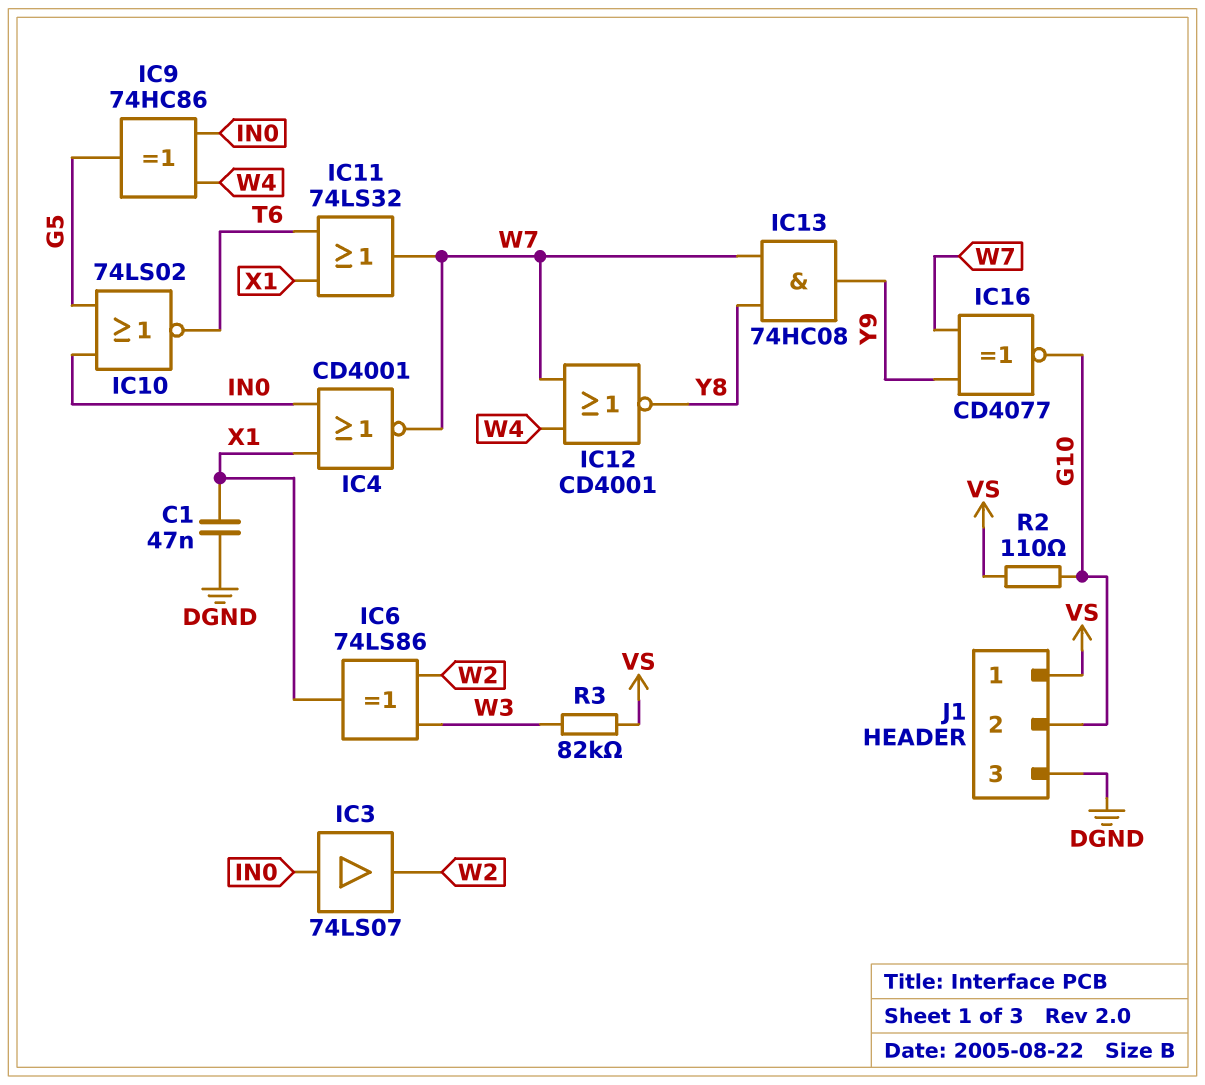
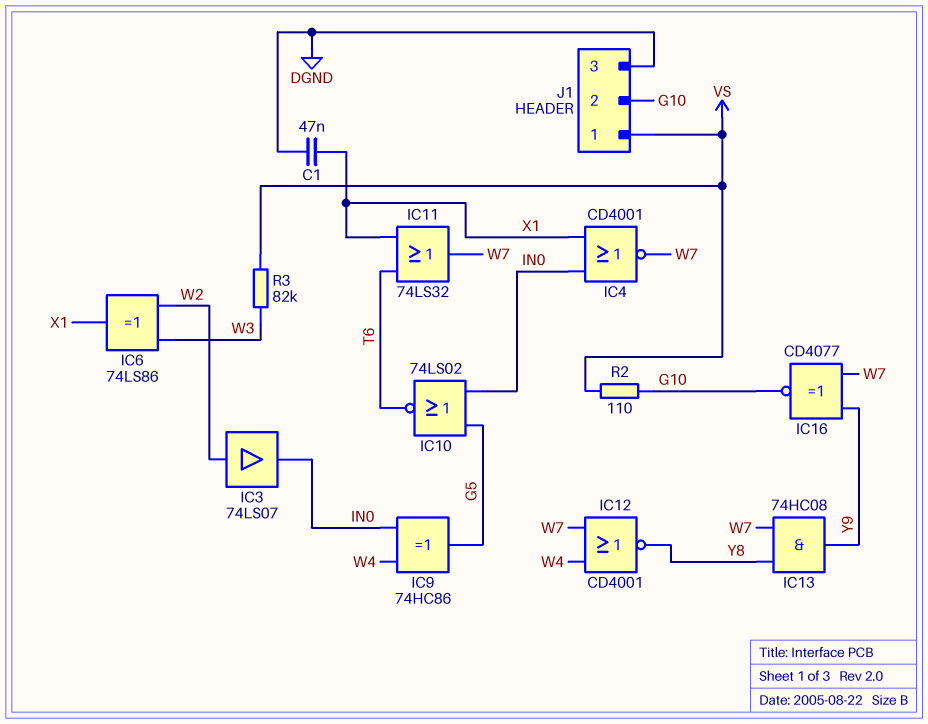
IC3: buffer 74LS07 (in IN0, out W2) -> buffer 74LS07 (in W2, out IN0)

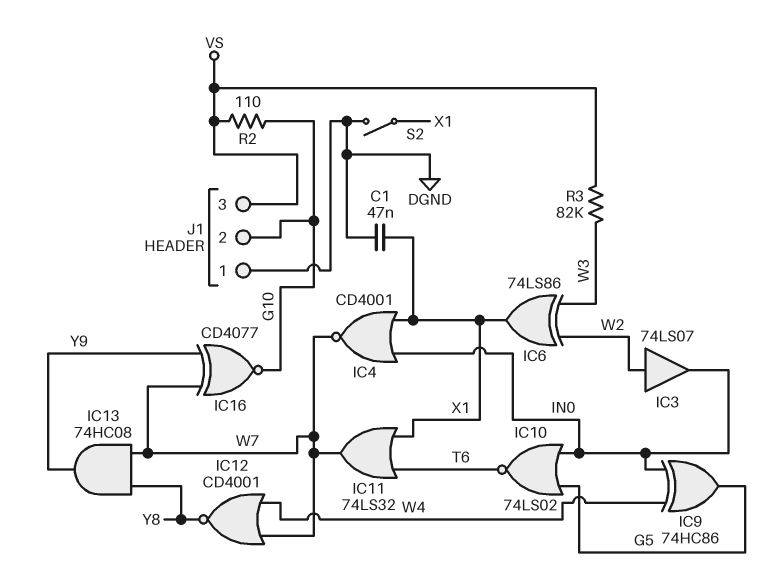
J1 pin 1: VS -> DGND
J1 pin 3: DGND -> VS
S2: none -> switch (DGND, X1)

